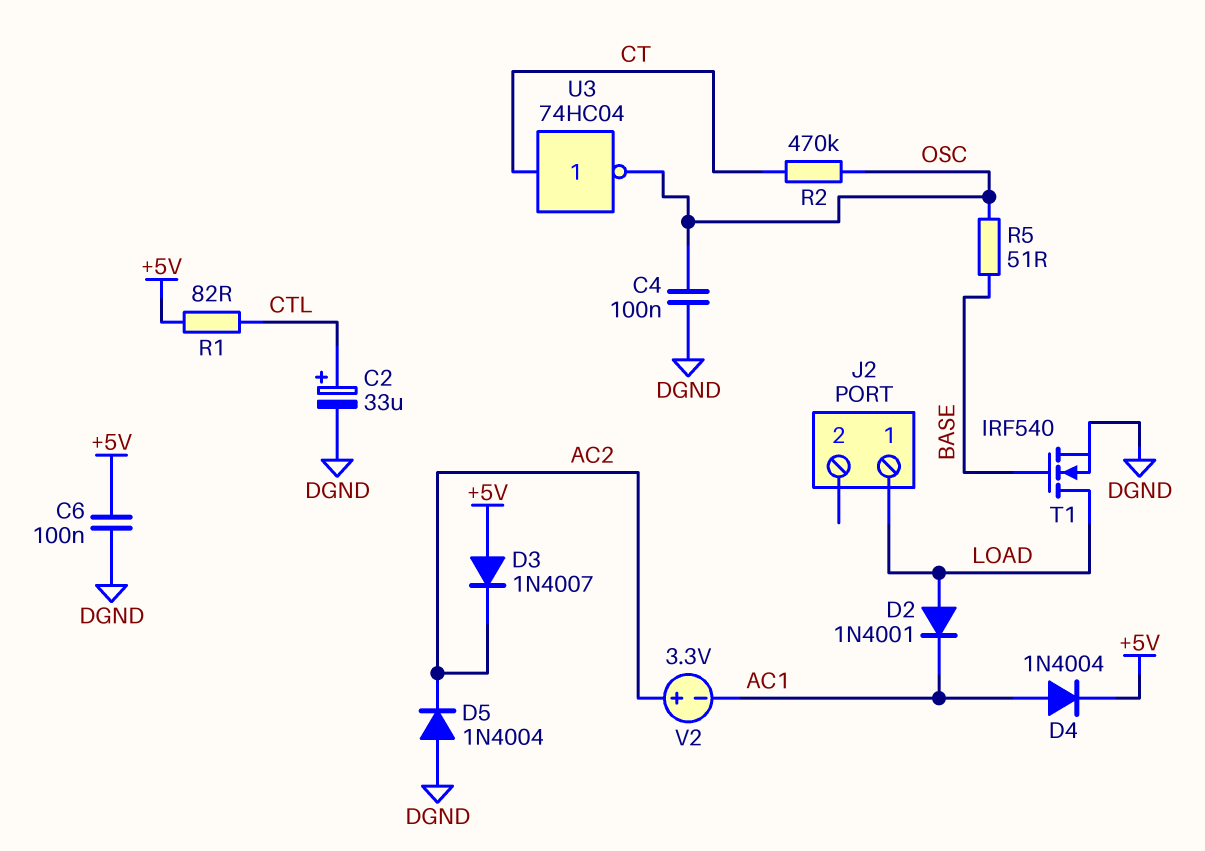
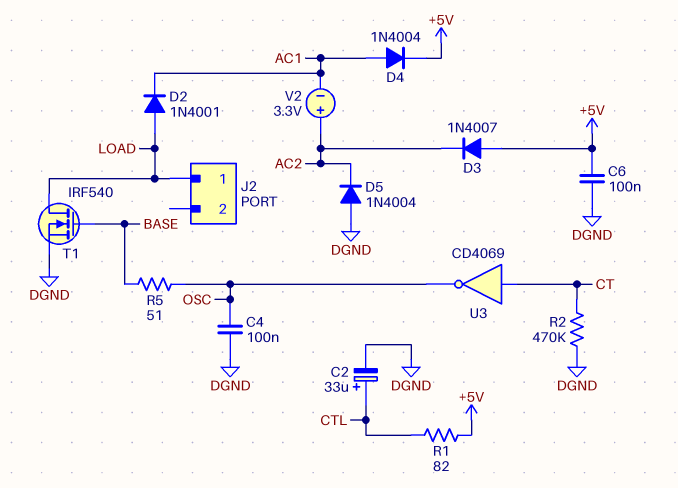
R2: 470k (CT, OSC) -> 470k (CT, DGND)
U3: NOT 74HC04 (in CT, out OSC) -> NOT CD4069 (in CT, out OSC)

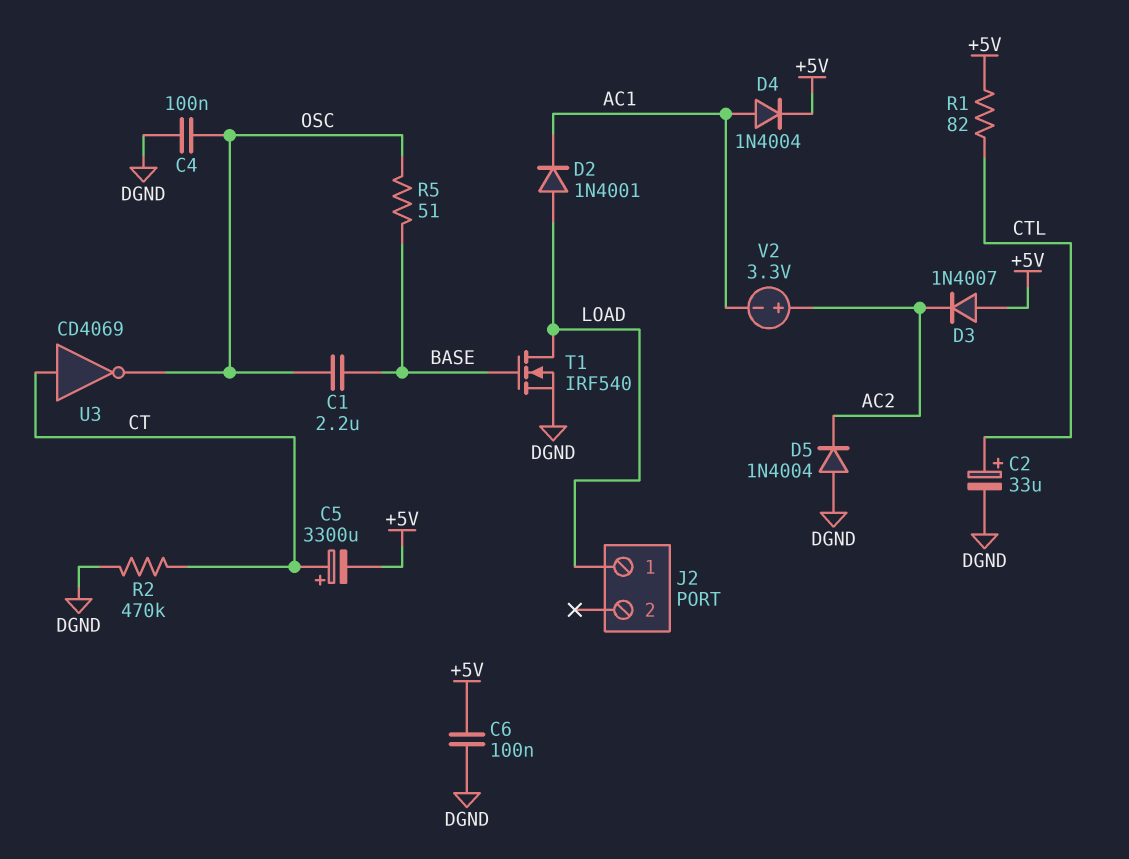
C1: none -> 2.2uF (BASE, OSC)
C5: none -> 3300uF (plus CT, minus +5V)

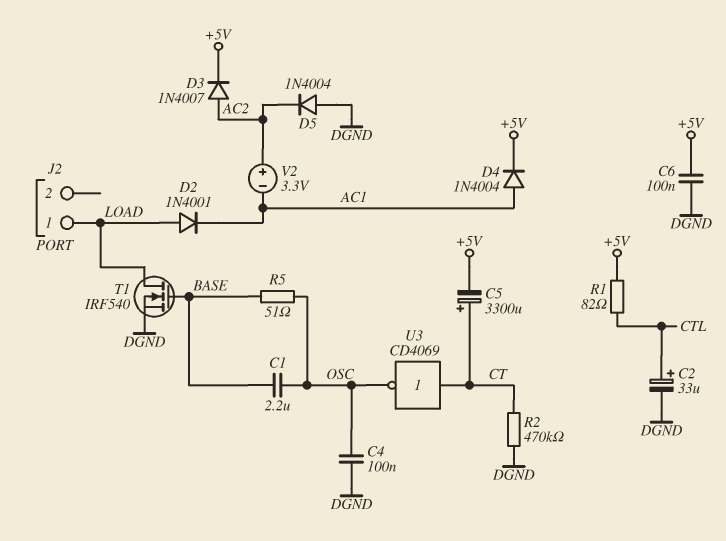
D3: diode 1N4007 (A +5V, K AC2) -> diode 1N4007 (A AC2, K +5V)

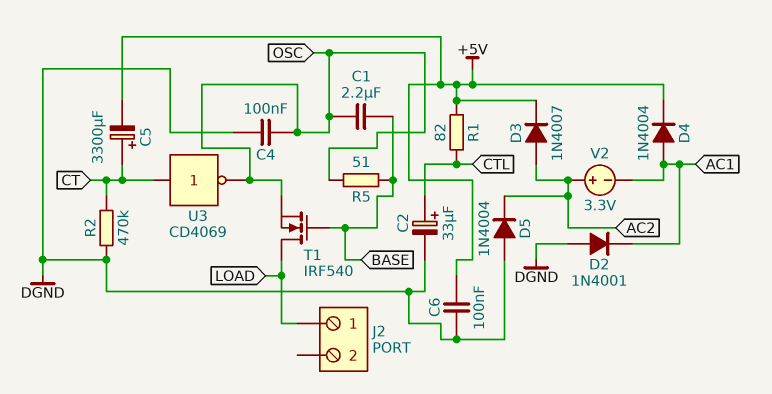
D2: diode 1N4001 (A LOAD, K AC1) -> diode 1N4001 (A DGND, K AC1)
T1: NMOS IRF540 (G BASE, D LOAD, S DGND) -> NMOS IRF540 (G BASE, D LOAD, S OSC)

